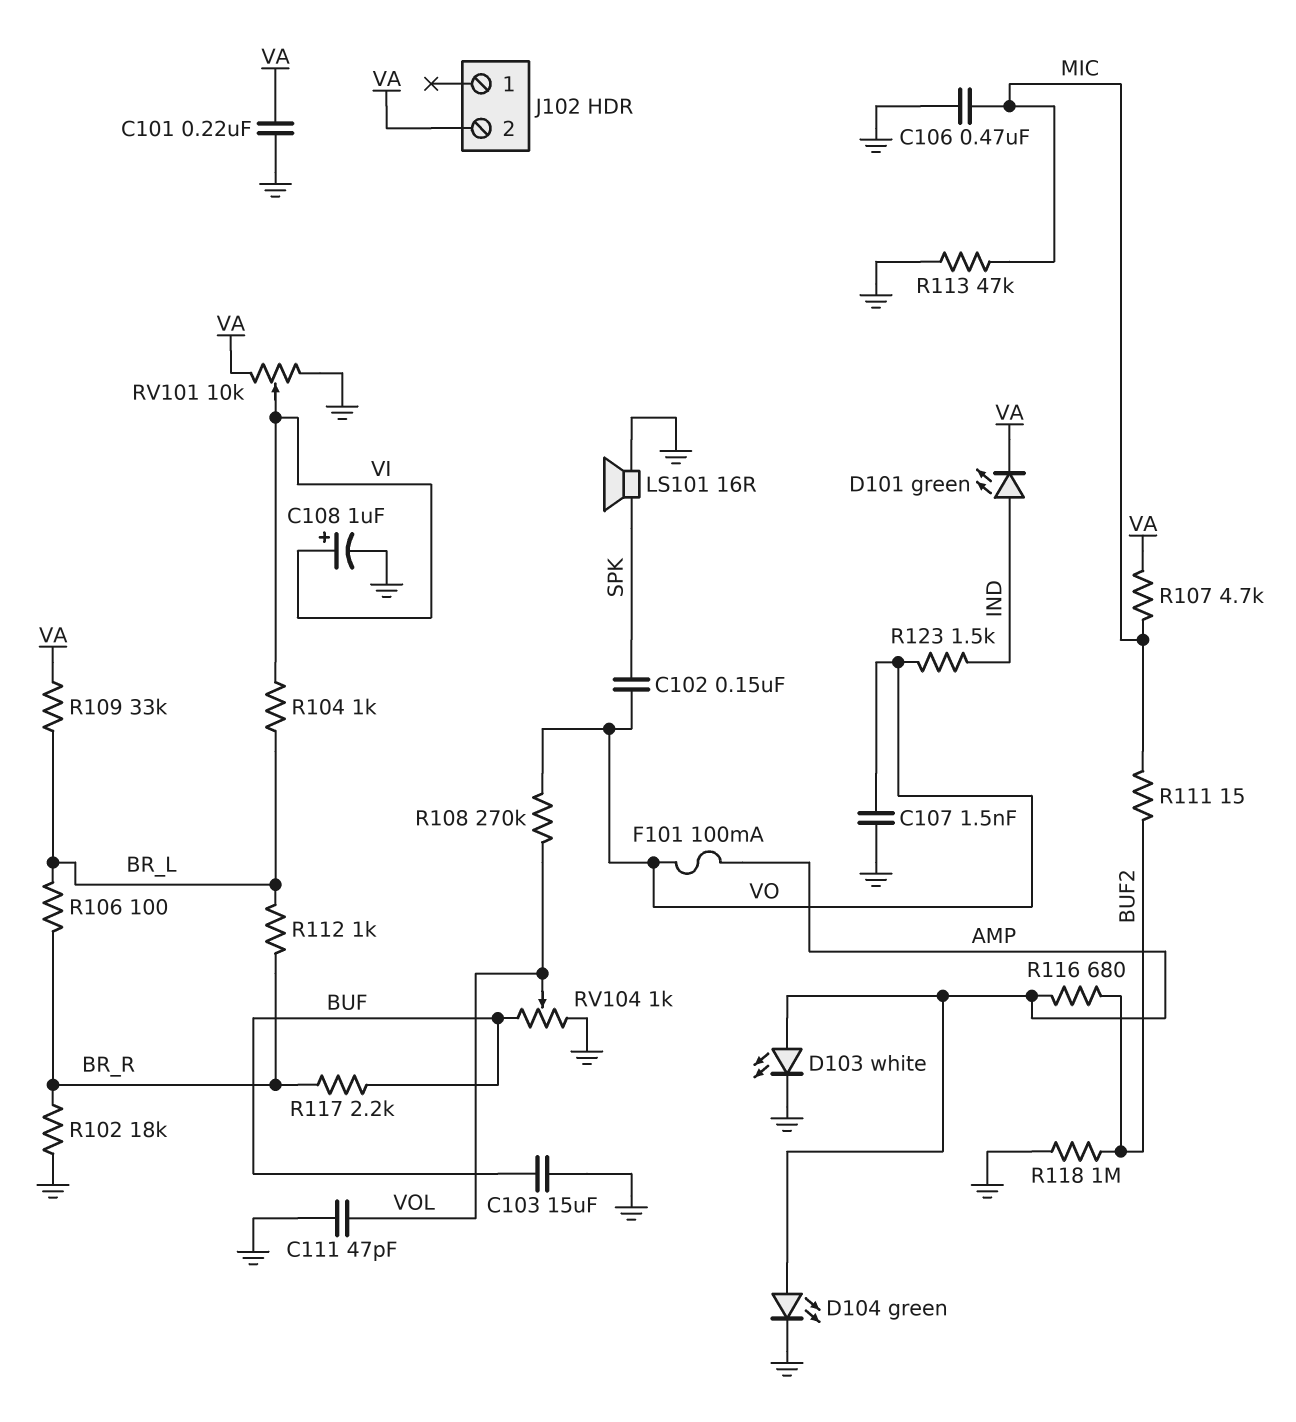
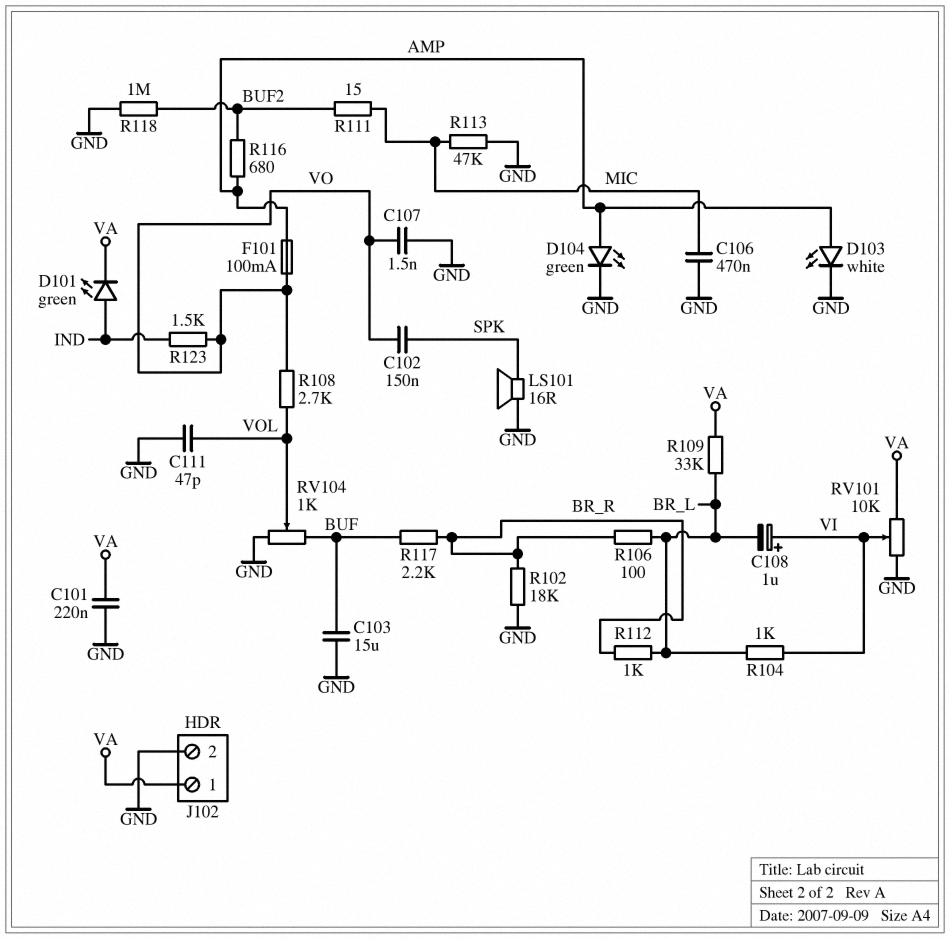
C108: 1uF (plus VI, minus GND) -> 1uF (plus VI, minus BR_L)
J102 pin 1: none -> VA
J102 pin 2: VA -> GND
R107: 4.7k (MIC, VA) -> none
R108: 270k (VO, VOL) -> 2.7k (VO, VOL)

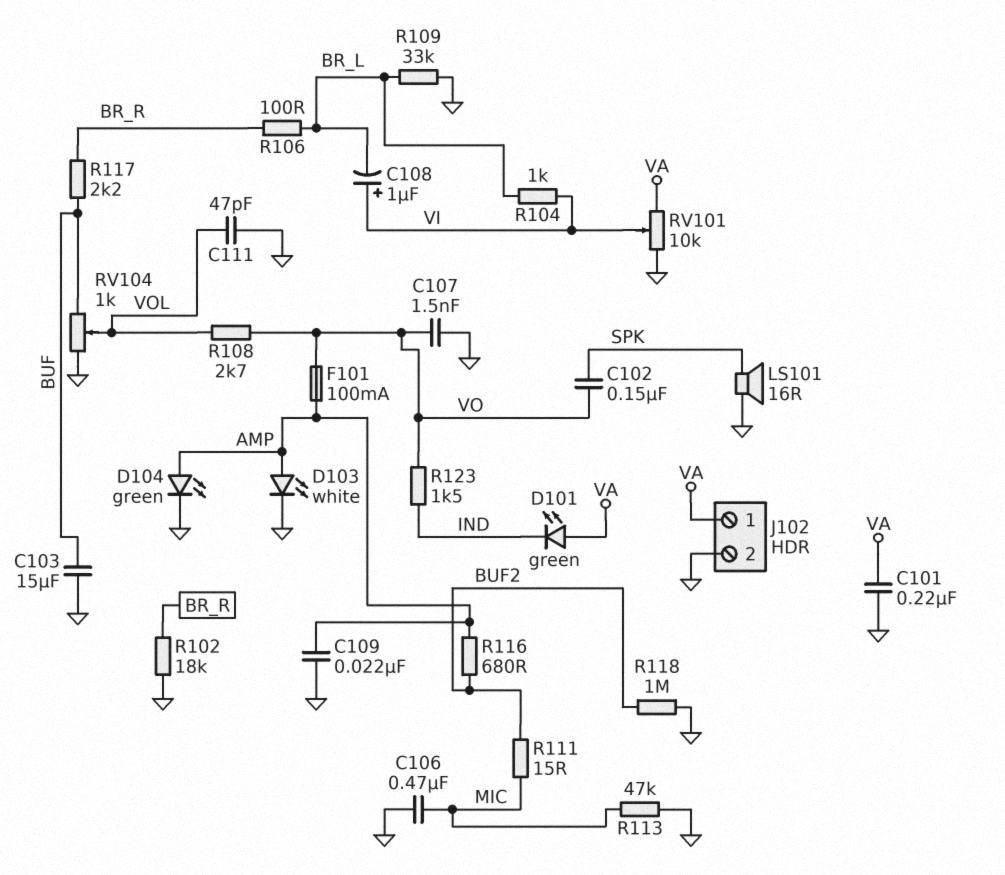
C109: none -> 22nF (AMP, GND)
D101: LED green (A IND, K VA) -> LED green (A VA, K IND)
R109: 33k (BR_L, VA) -> 33k (BR_L, GND)
R112: 1k (BR_L, BR_R) -> none

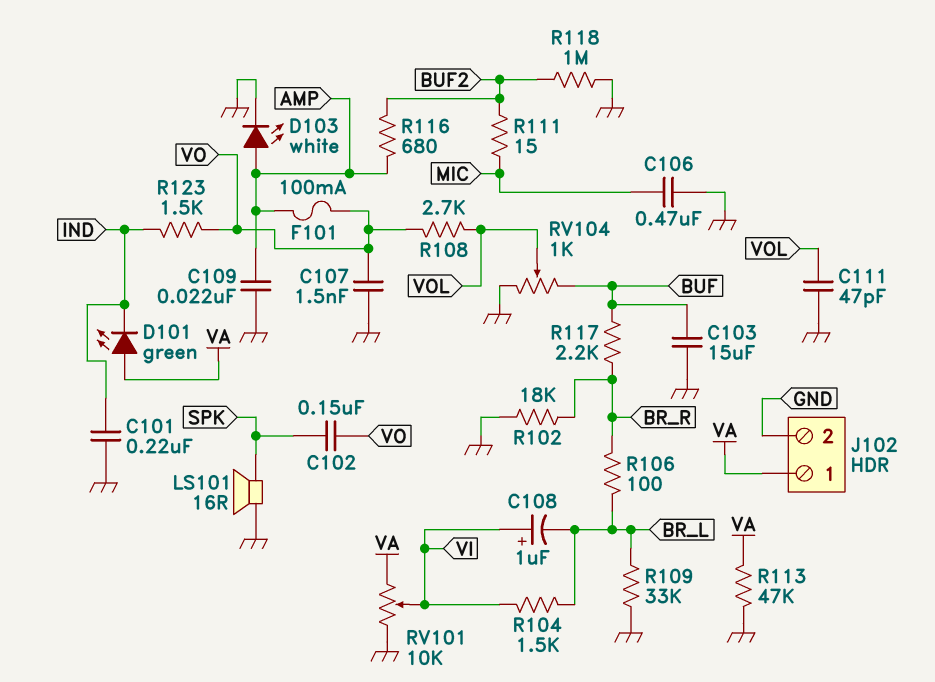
C101: 220nF (GND, VA) -> 220nF (GND, IND)
D104: LED green (A AMP, K GND) -> none
R104: 1k (BR_L, VI) -> 1.5k (BR_L, VI)
R113: 47k (GND, MIC) -> 47k (GND, VA)

